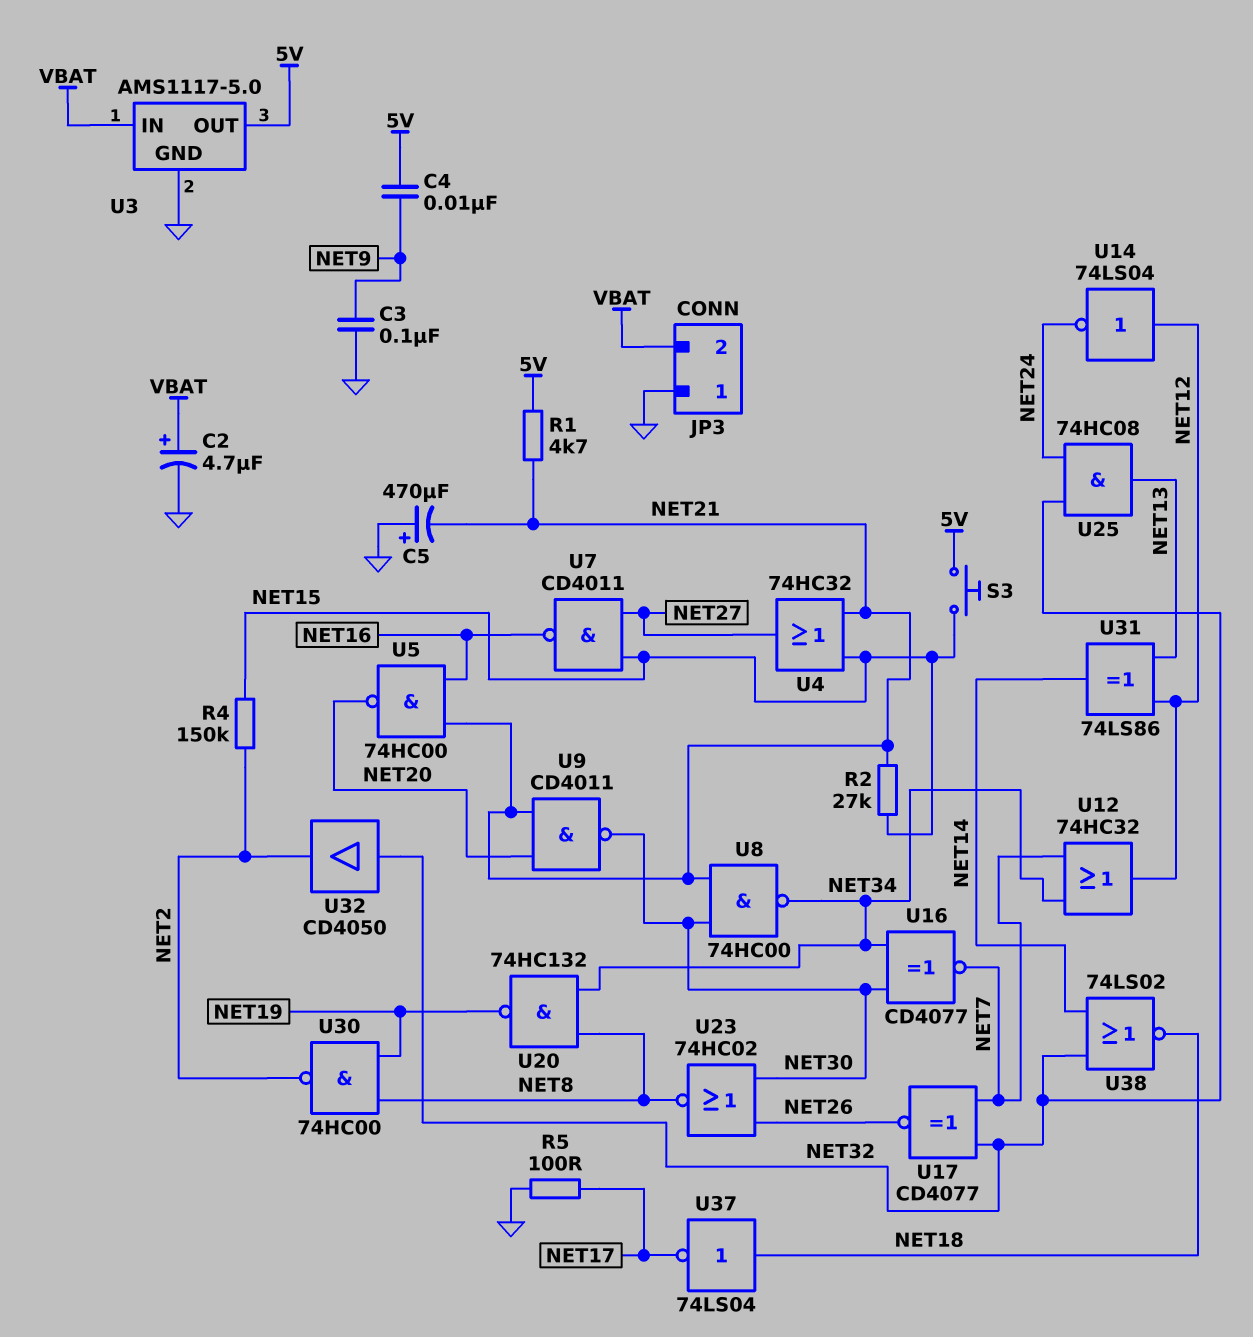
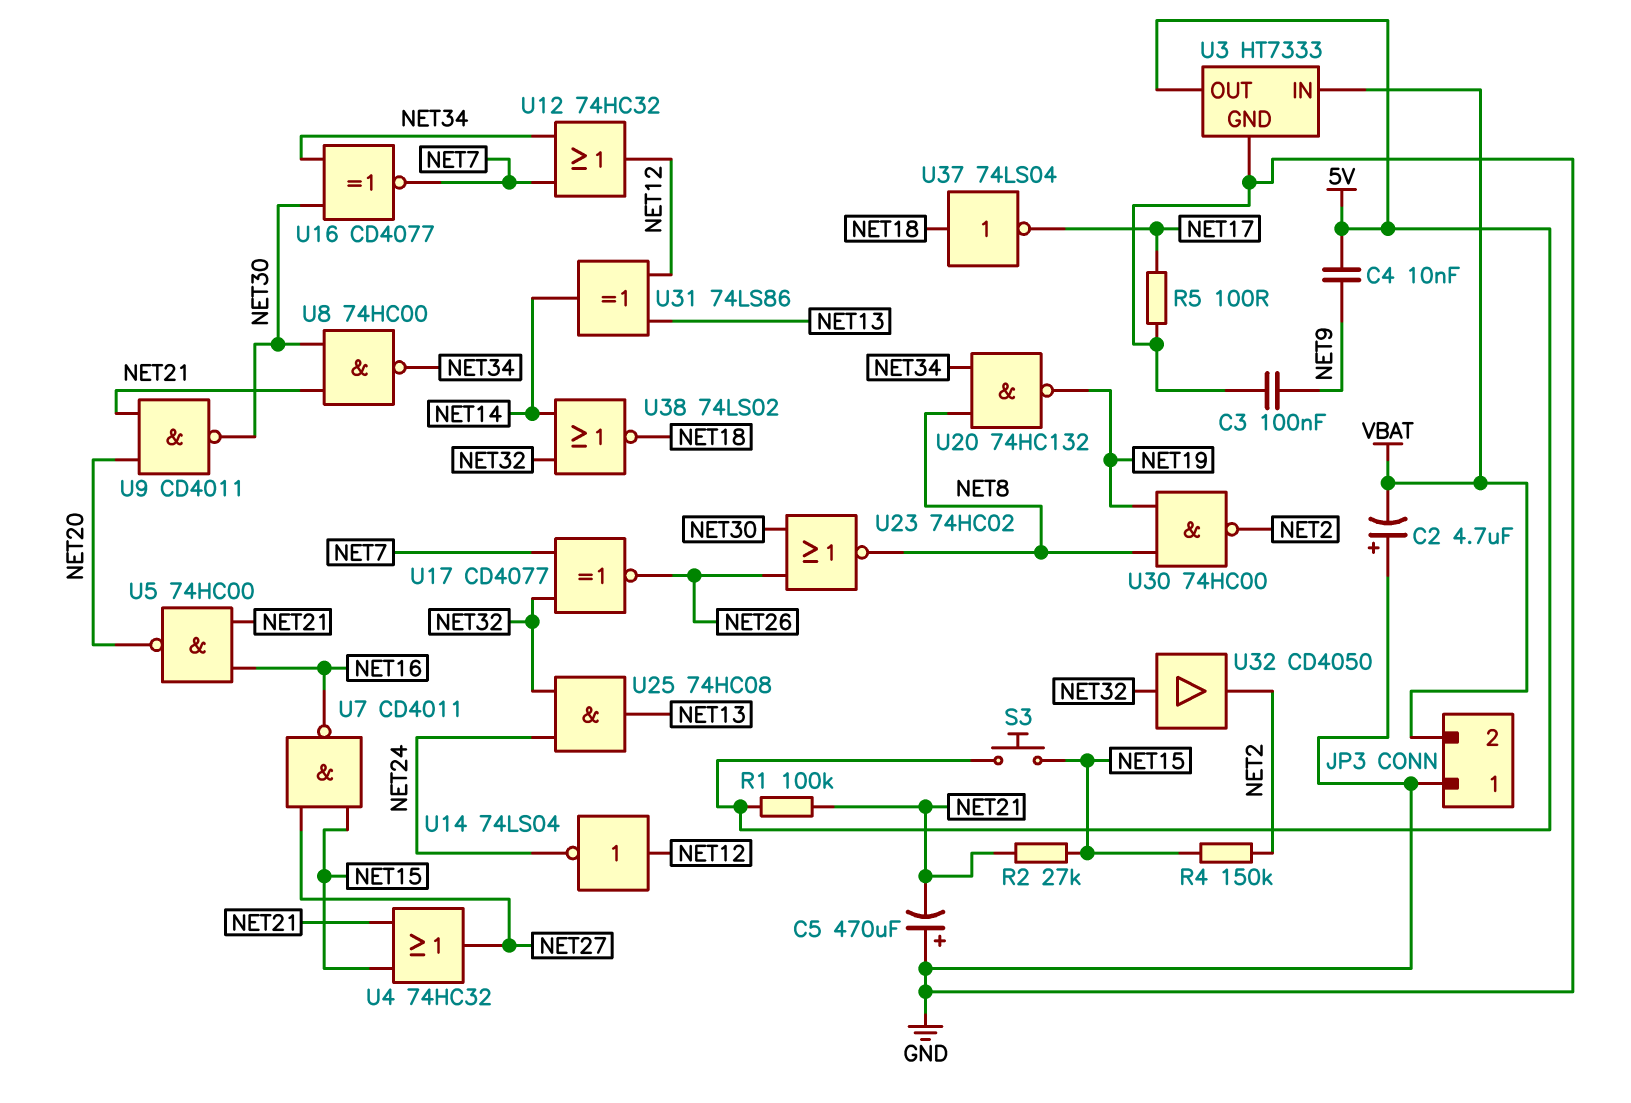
C2: 4.7uF (plus VBAT, minus GND) -> 4.7uF (plus GND, minus VBAT)
R1: 4.7k (5V, NET21) -> 100k (5V, NET21)
U3: AMS1117-5.0 -> HT7333

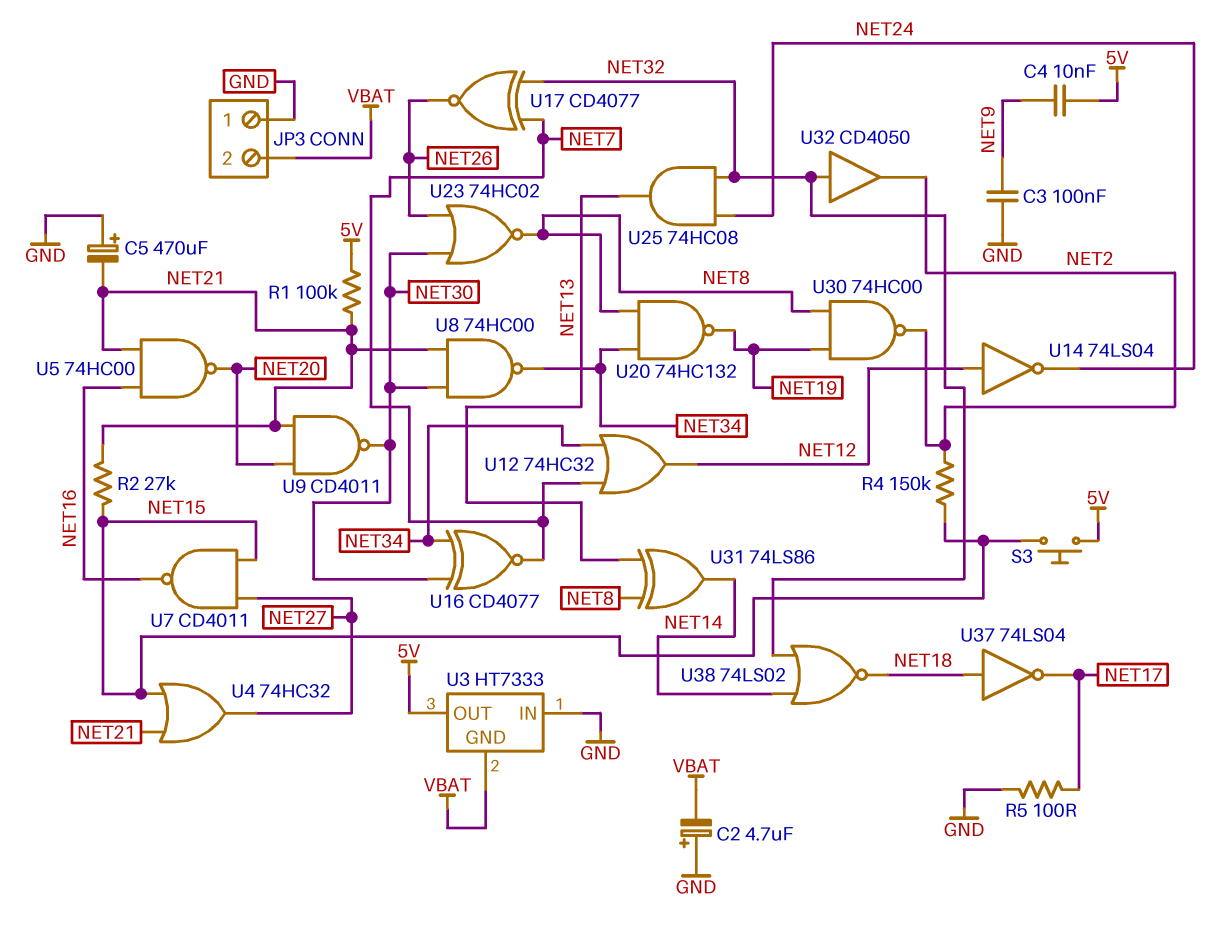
U3 pin GND: GND -> VBAT
U3 pin IN: VBAT -> GND
U31: XOR 74LS86 (in NET12, in NET13, out NET14) -> XOR 74LS86 (in NET8, in NET13, out NET14)

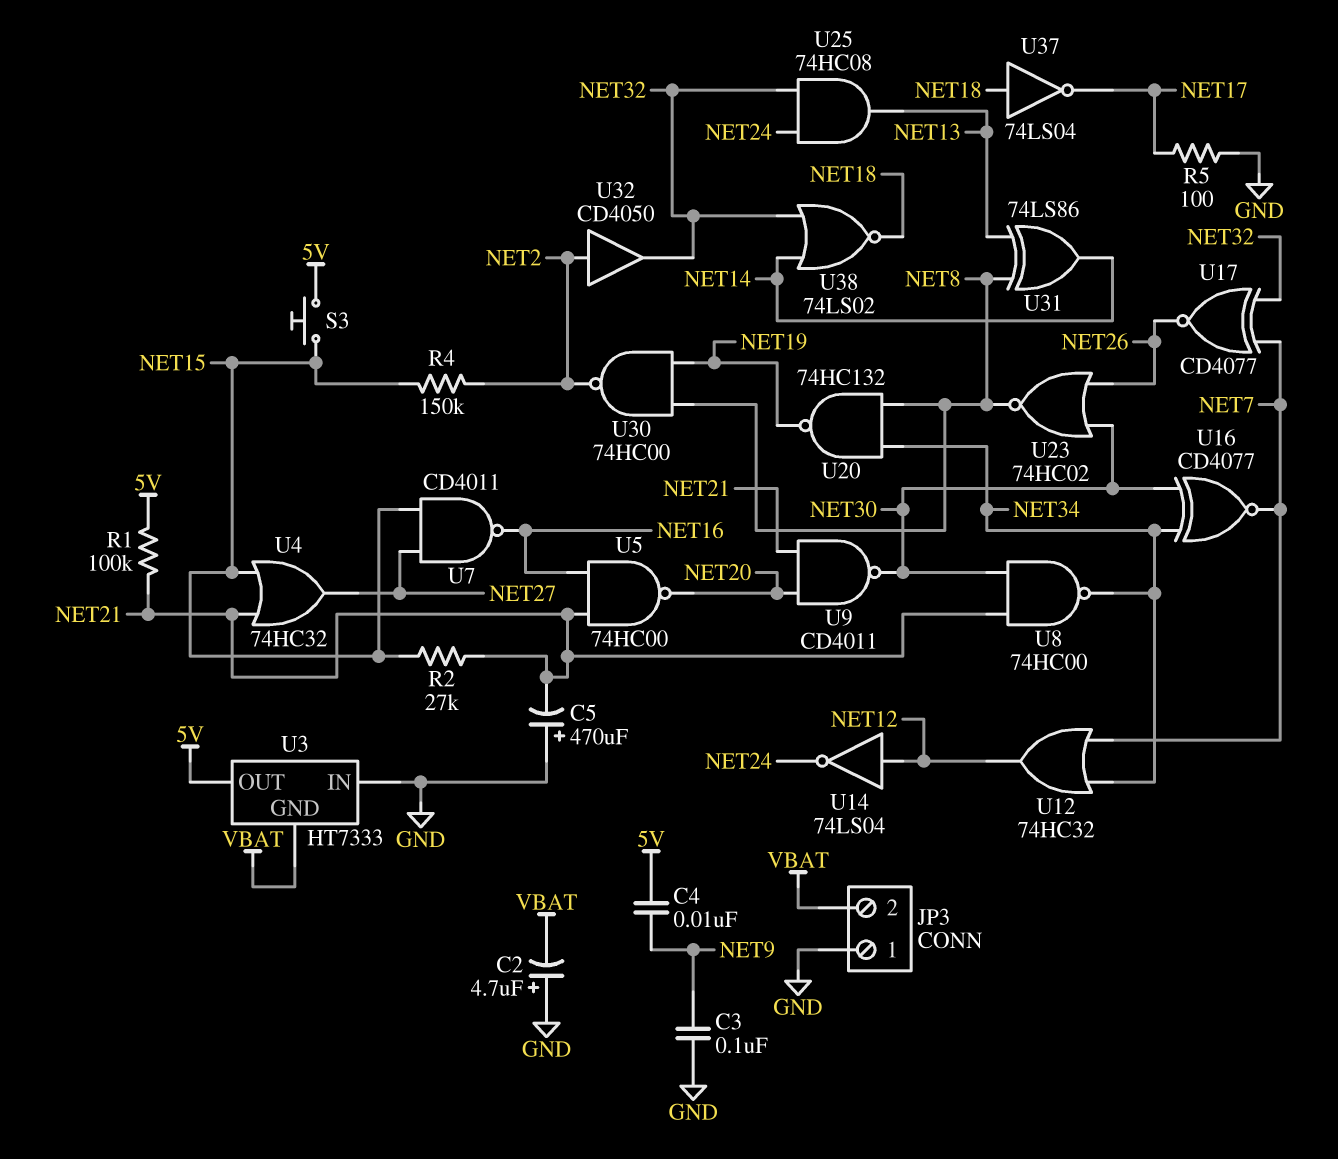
U32: buffer CD4050 (in NET32, out NET2) -> buffer CD4050 (in NET2, out NET32)

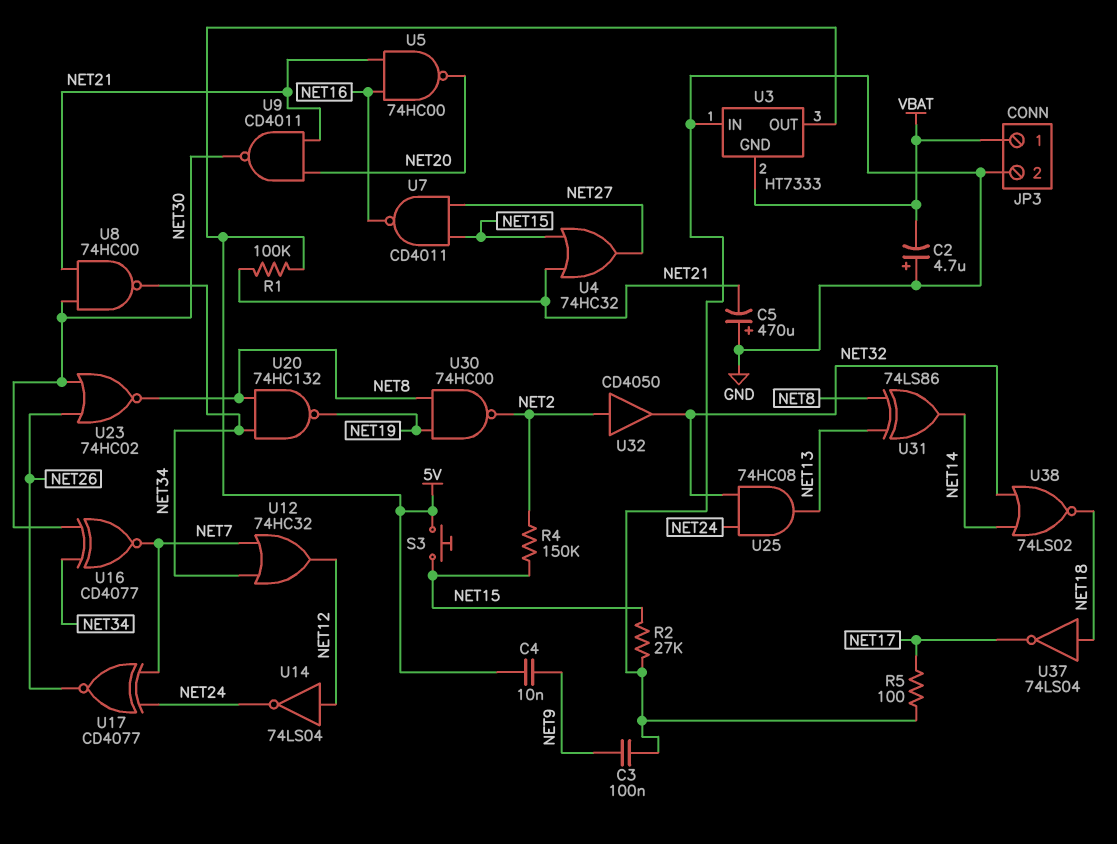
JP3 pin 1: GND -> VBAT
JP3 pin 2: VBAT -> GND
R2: 27k (NET15, NET21) -> 27k (GND, NET15)
U17: XNOR CD4077 (in NET7, in NET32, out NET26) -> XNOR CD4077 (in NET7, in NET24, out NET26)

